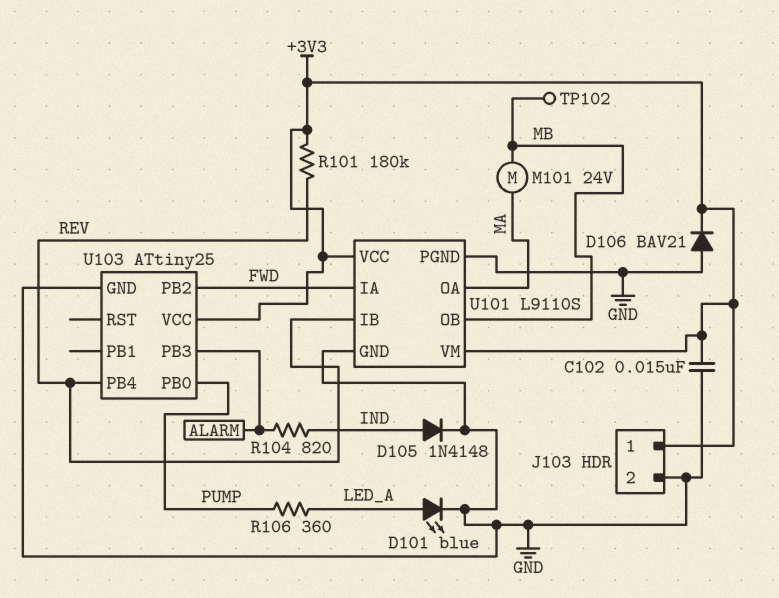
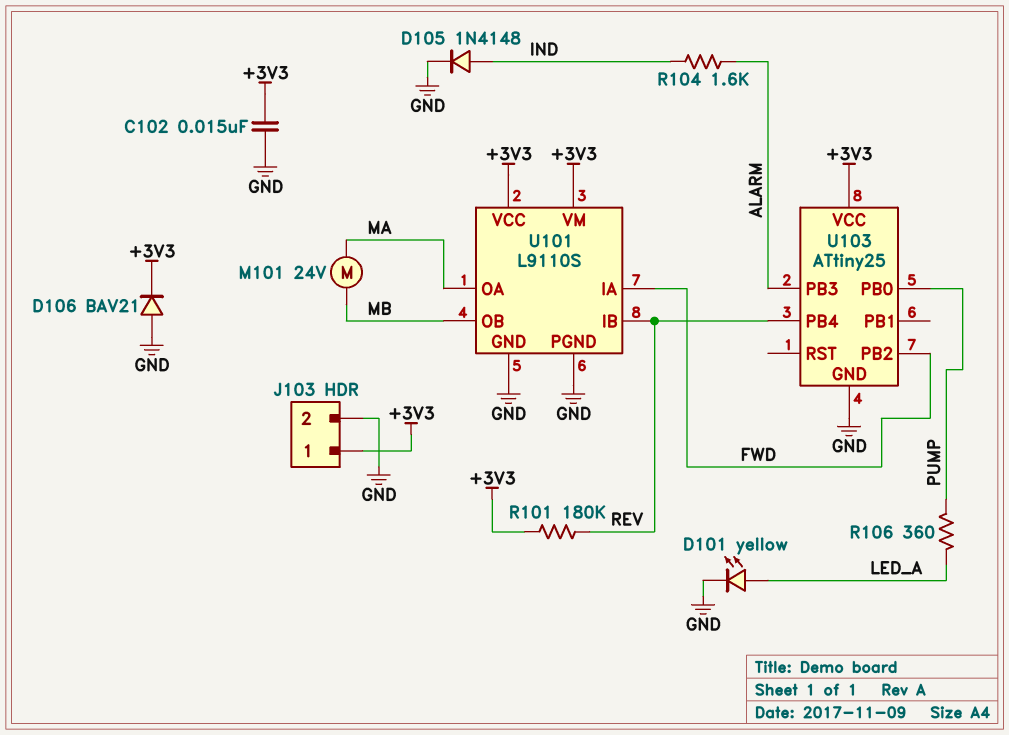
D101: LED blue (A LED_A, K GND) -> LED yellow (A LED_A, K GND)
R104: 820 (ALARM, IND) -> 1.6k (ALARM, IND)
TP102: test point (MB) -> none

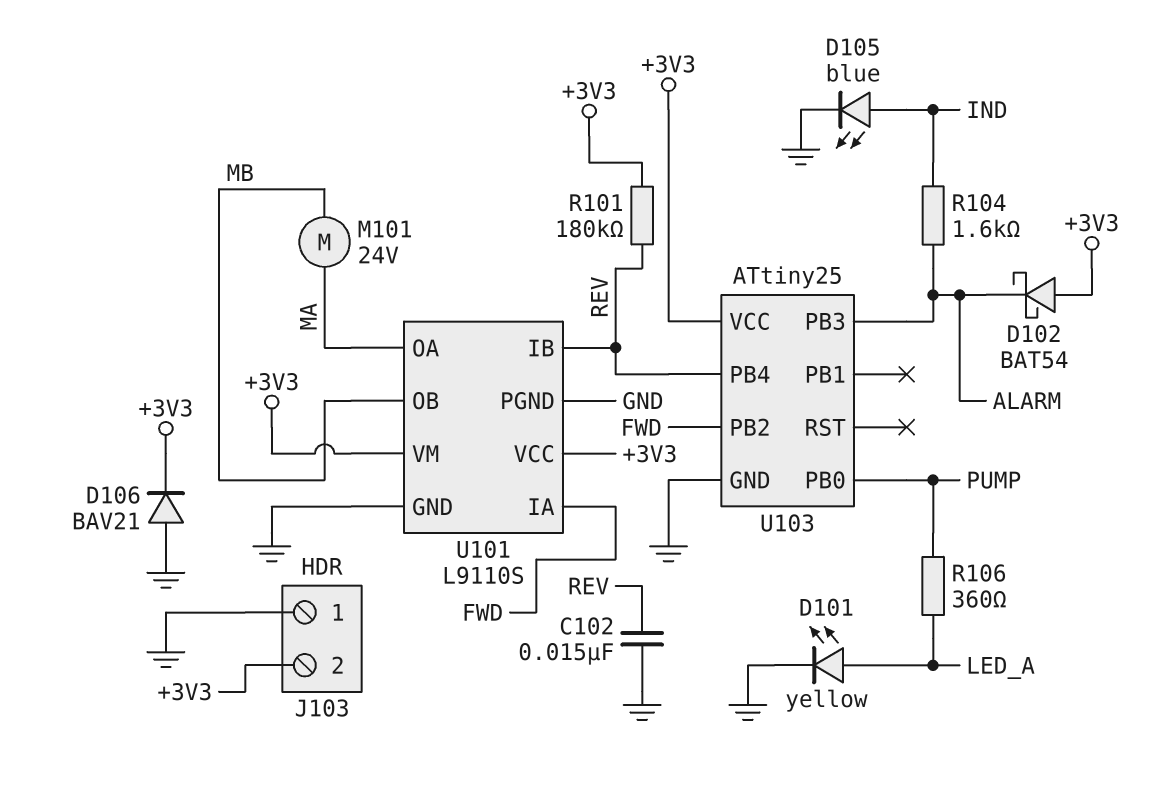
C102: 15nF (+3V3, GND) -> 15nF (GND, REV)
D102: none -> schottky BAT54 (A +3V3, K ALARM)
D105: diode 1N4148 (A IND, K GND) -> LED blue (A IND, K GND)
J103 pin 1: +3V3 -> GND
J103 pin 2: GND -> +3V3

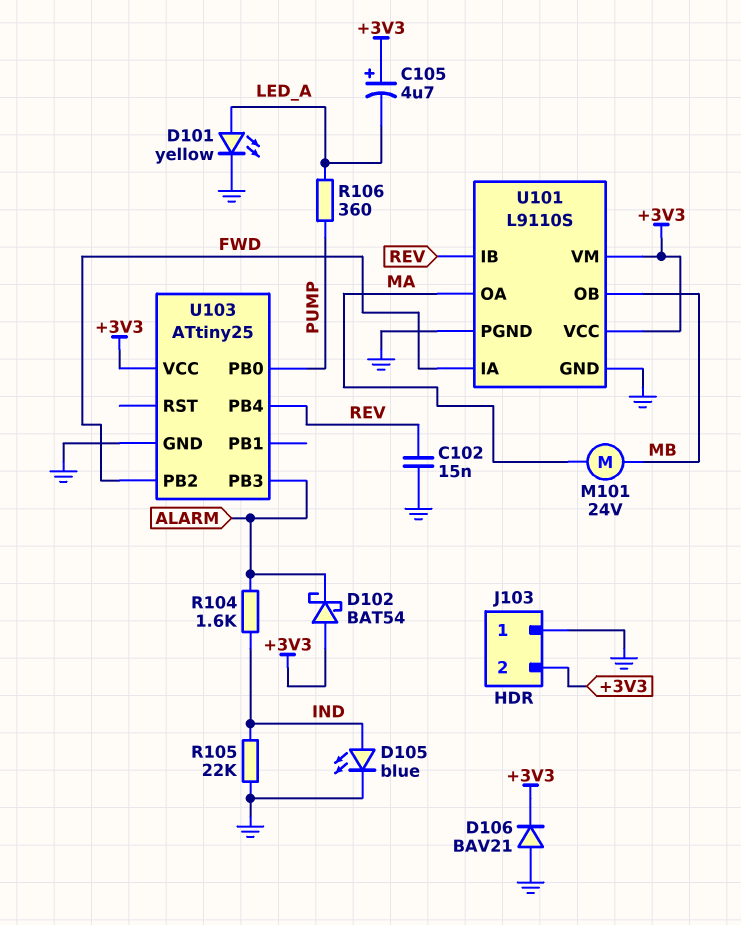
C105: none -> 4.7uF (plus +3V3, minus LED_A)
R101: 180k (+3V3, REV) -> none
R105: none -> 22k (GND, IND)

